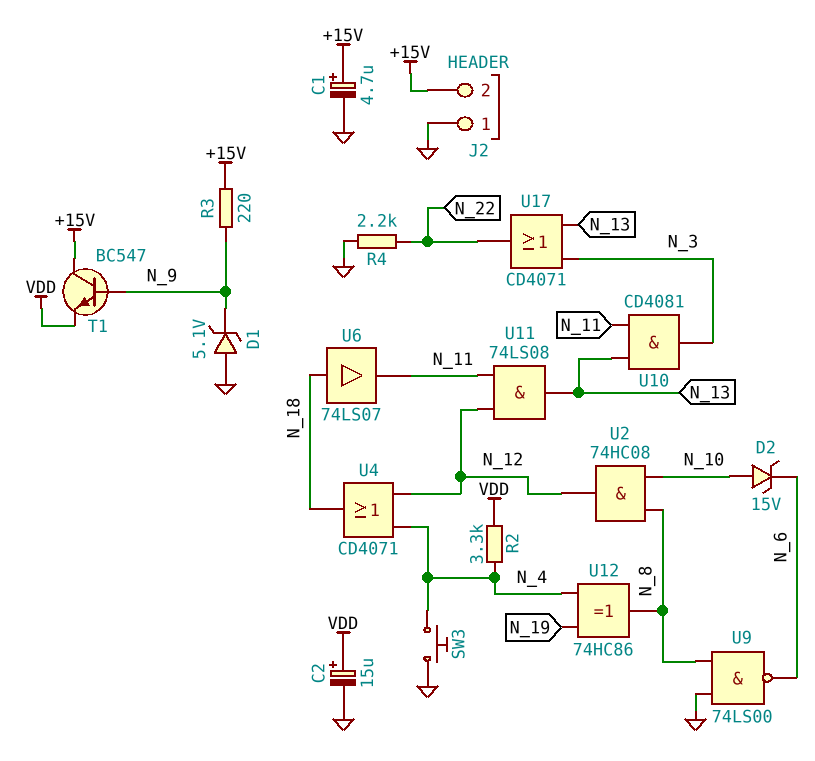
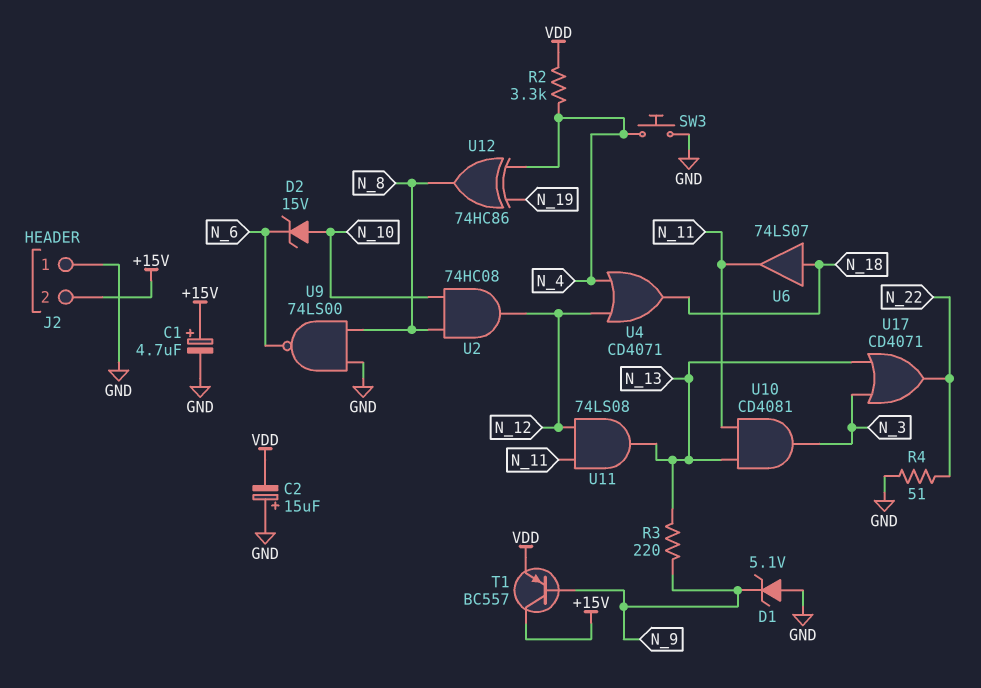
C2: 15uF (plus VDD, minus GND) -> 15uF (plus GND, minus VDD)
R3: 220 (+15V, N_9) -> 220 (N_9, N_13)
R4: 2.2k (GND, N_22) -> 51 (GND, N_22)
T1: NPN BC547 (B N_9, C +15V, E VDD) -> PNP BC557 (B N_9, C +15V, E VDD)

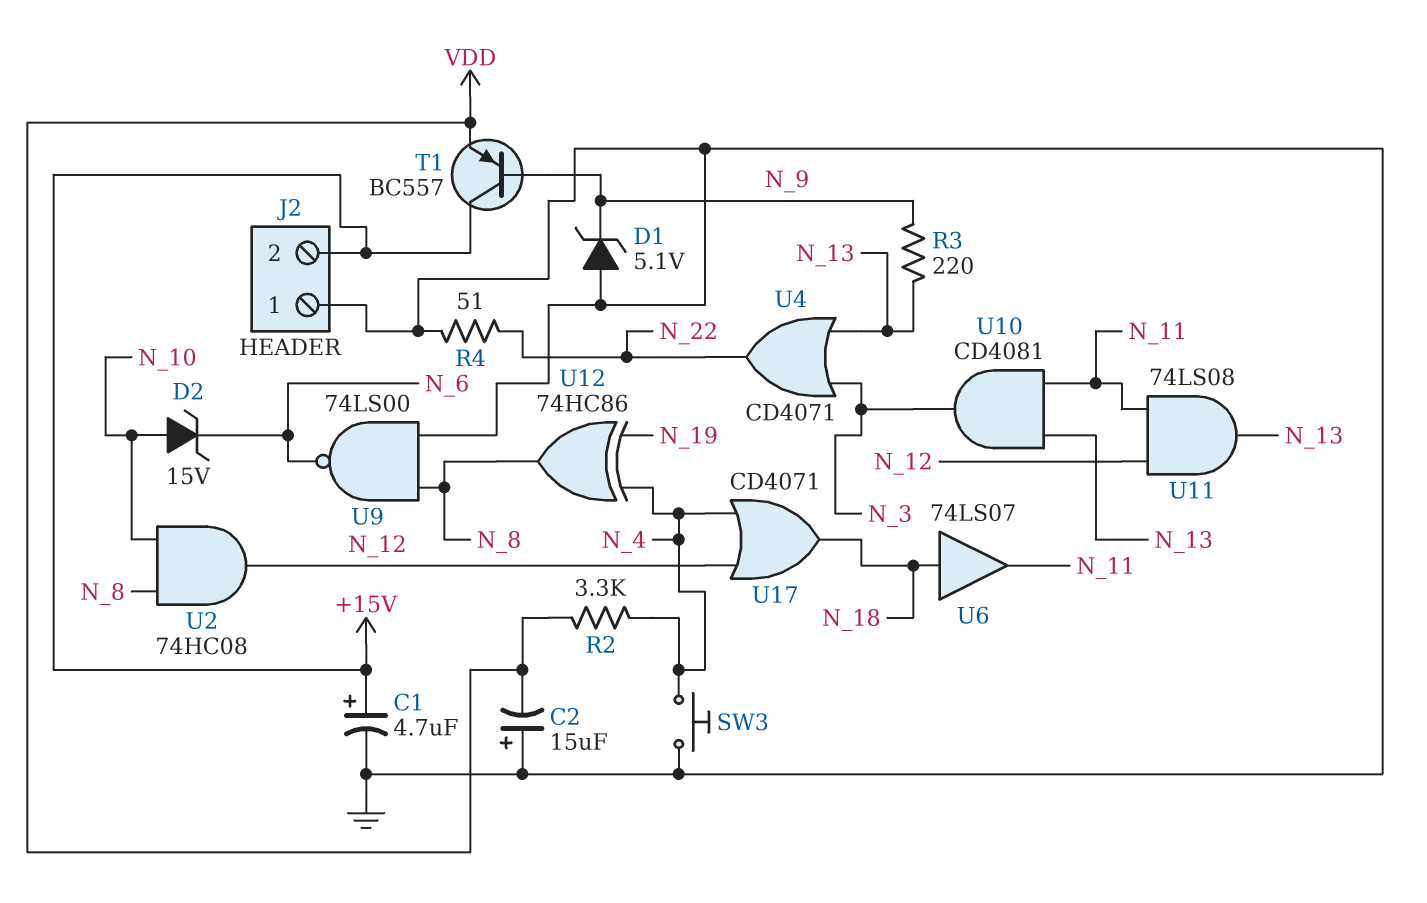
U4: OR CD4071 (in N_4, in N_12, out N_18) -> OR CD4071 (in N_3, in N_13, out N_22)
U17: OR CD4071 (in N_3, in N_13, out N_22) -> OR CD4071 (in N_4, in N_12, out N_18)

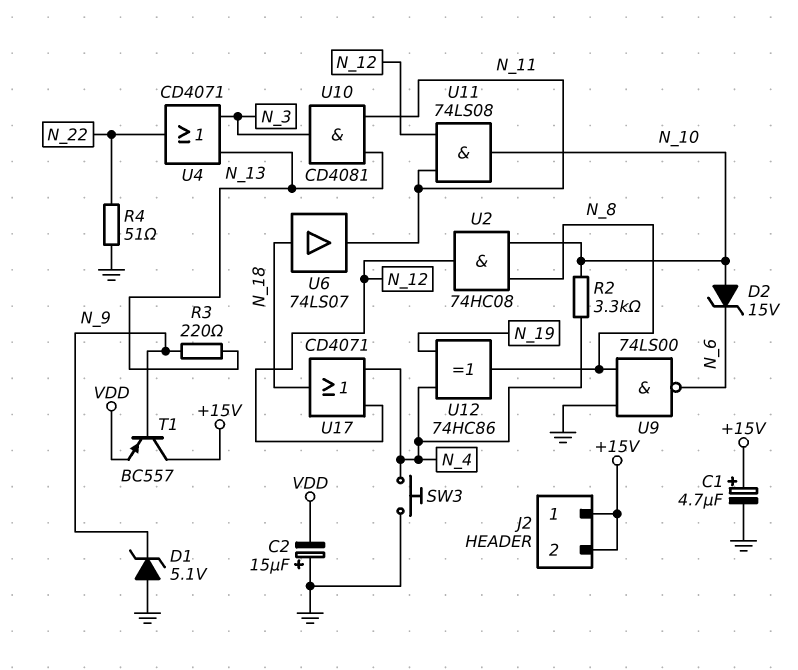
J2 pin 1: GND -> +15V
R2: 3.3k (N_4, VDD) -> 3.3k (N_4, N_10)
U11: AND 74LS08 (in N_11, in N_12, out N_13) -> AND 74LS08 (in N_11, in N_12, out N_10)

